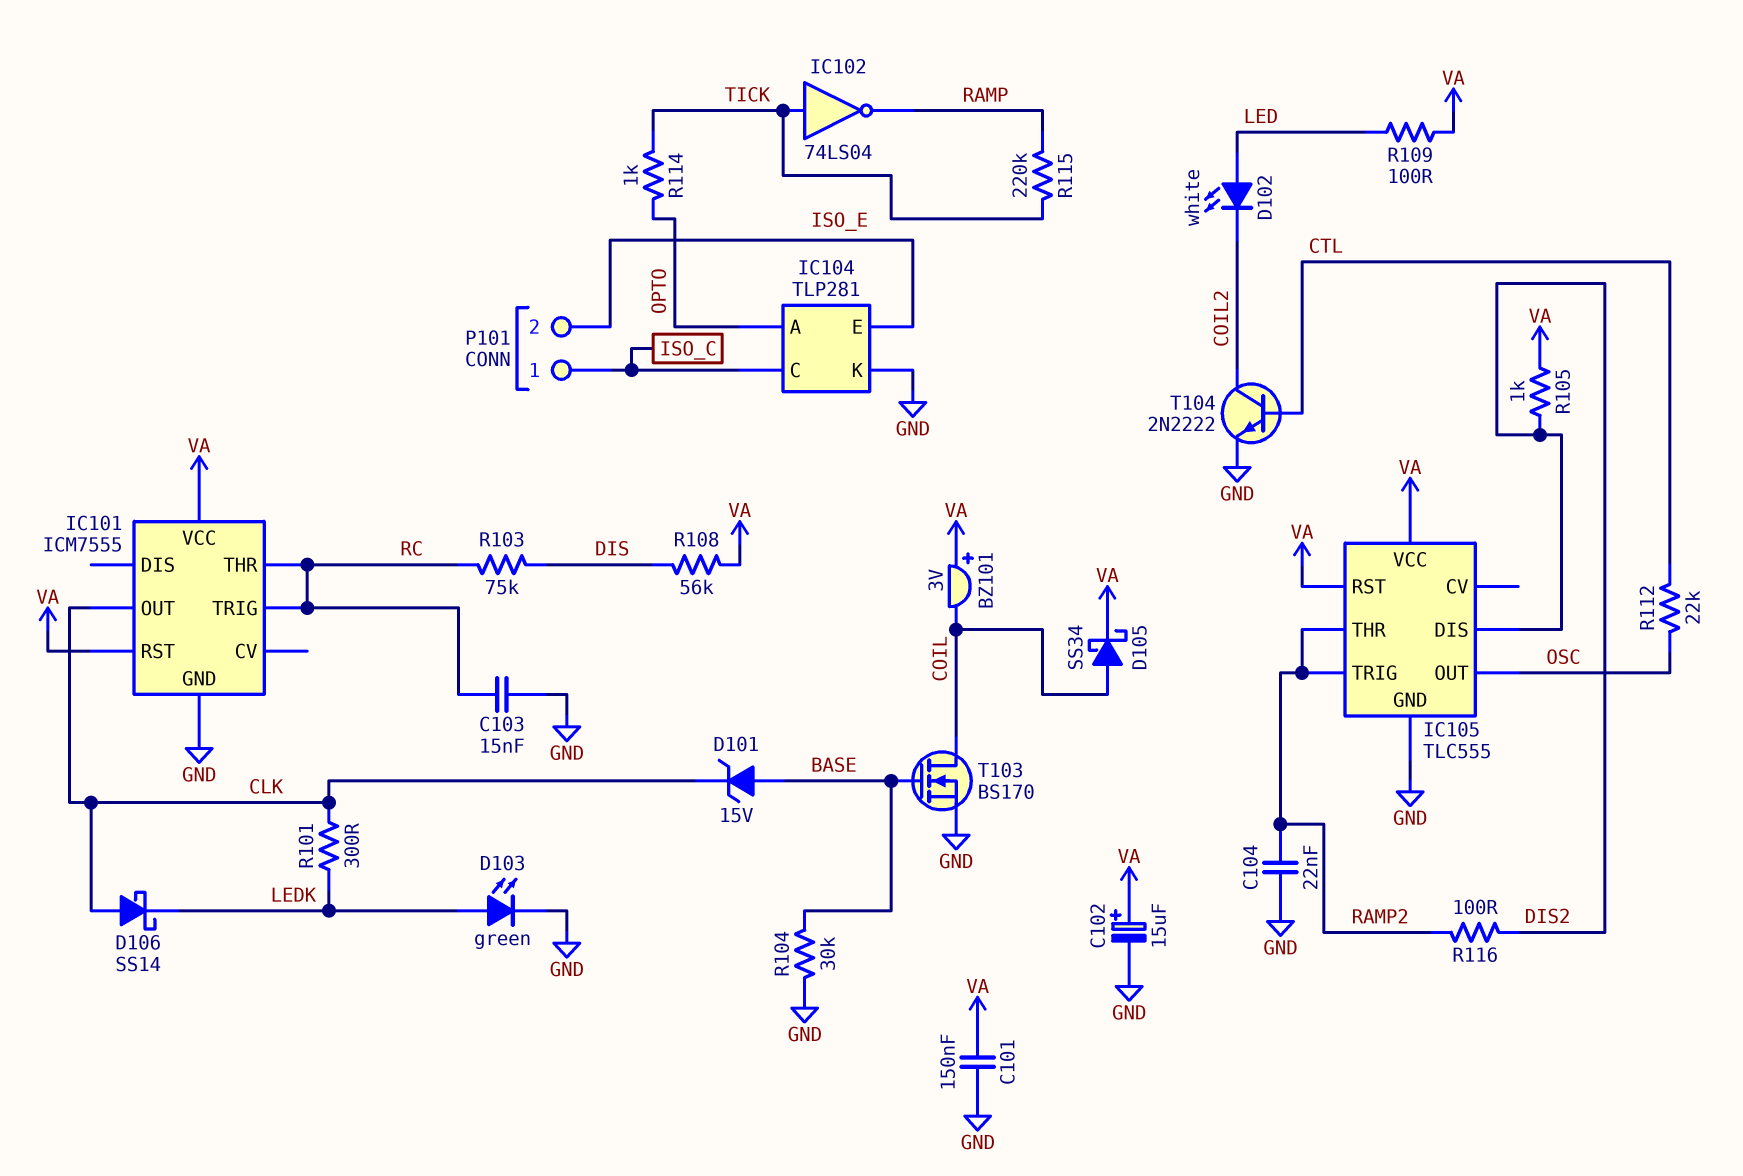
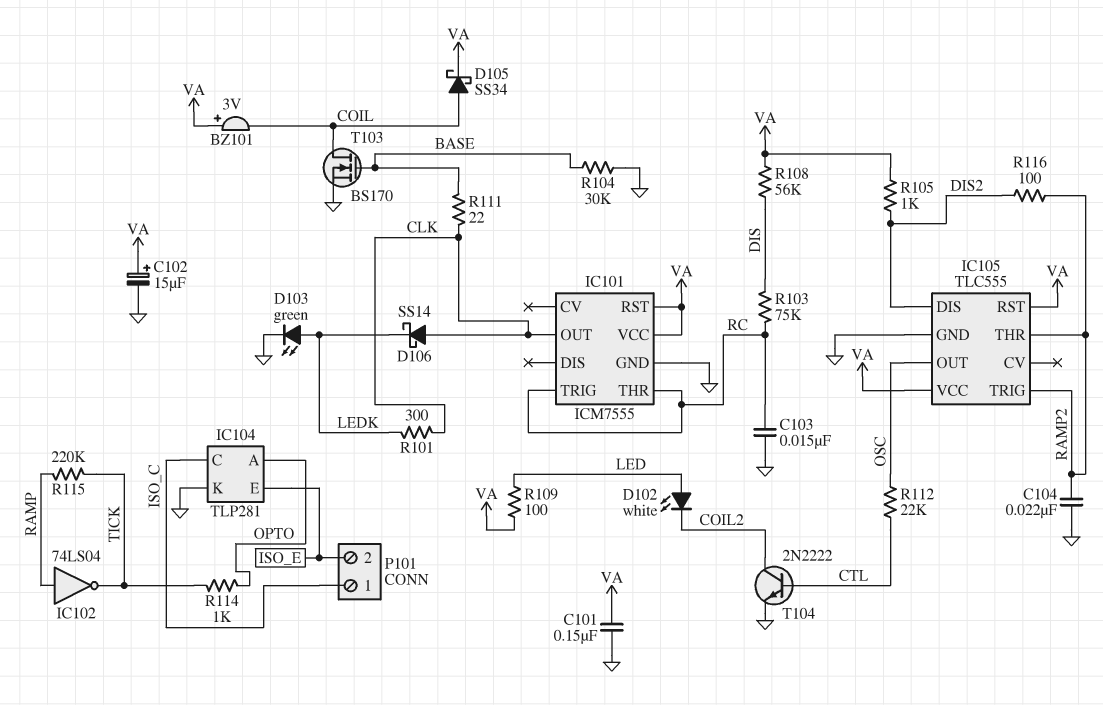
D101: zener 15V (A BASE, K CLK) -> none
IC102: NOT 74LS04 (in TICK, out RAMP) -> NOT 74LS04 (in RAMP, out TICK)
R111: none -> 22 (BASE, CLK)

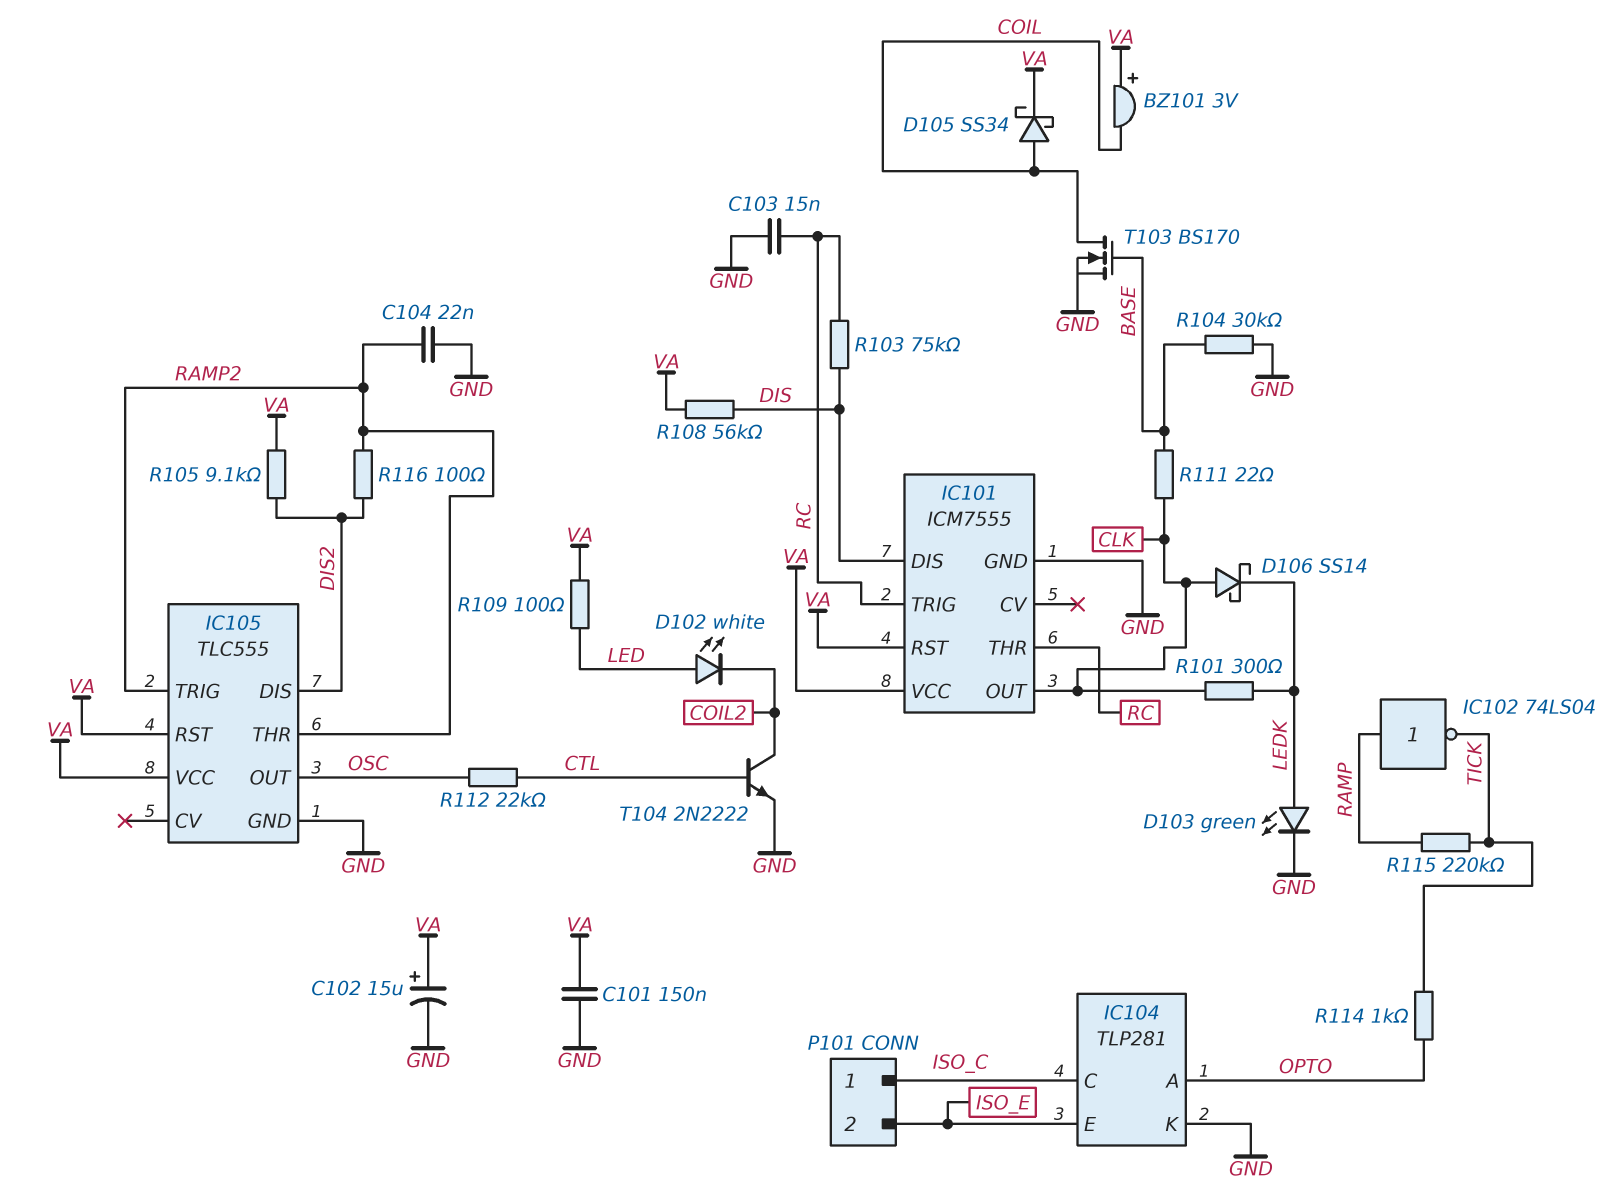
IC101 pin DIS: none -> DIS
R105: 1k (DIS2, VA) -> 9.1k (DIS2, VA)

